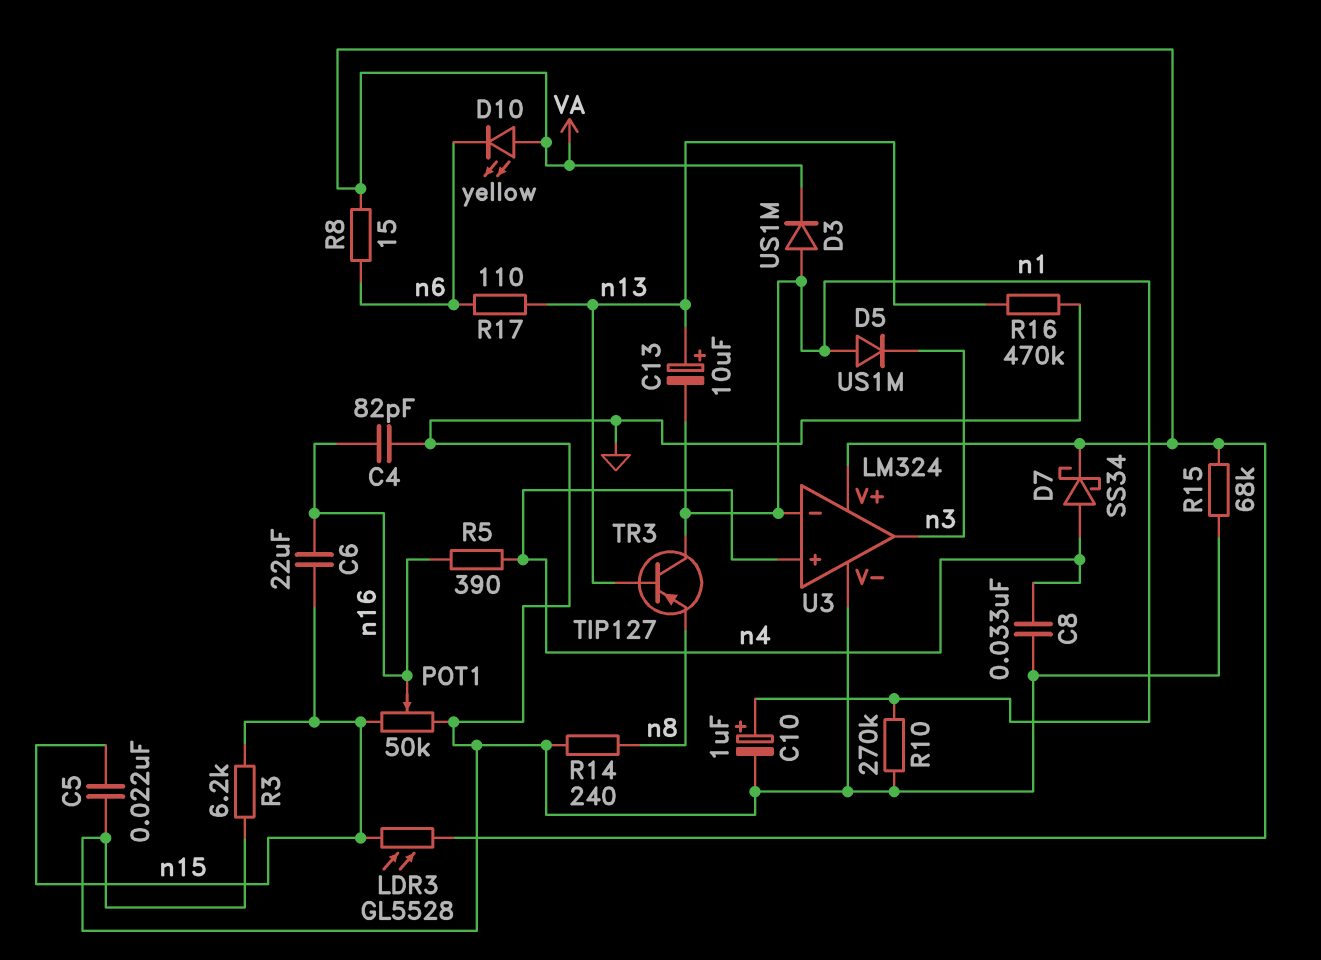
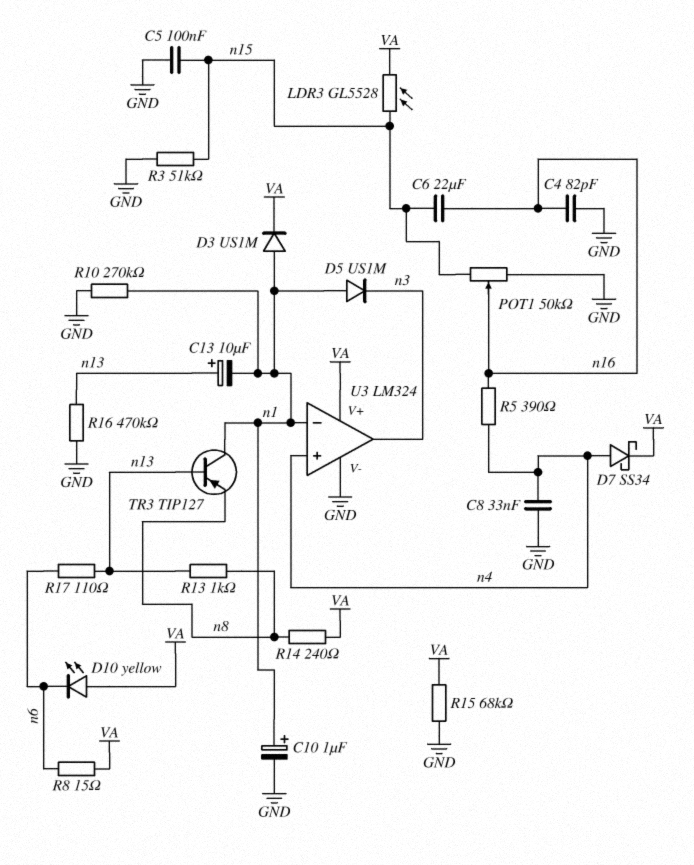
C5: 22nF (GND, n15) -> 100nF (GND, n15)
R3: 6.2k (GND, n15) -> 51k (GND, n15)
R13: none -> 1k (n8, n13)
R14: 240 (GND, n8) -> 240 (VA, n8)

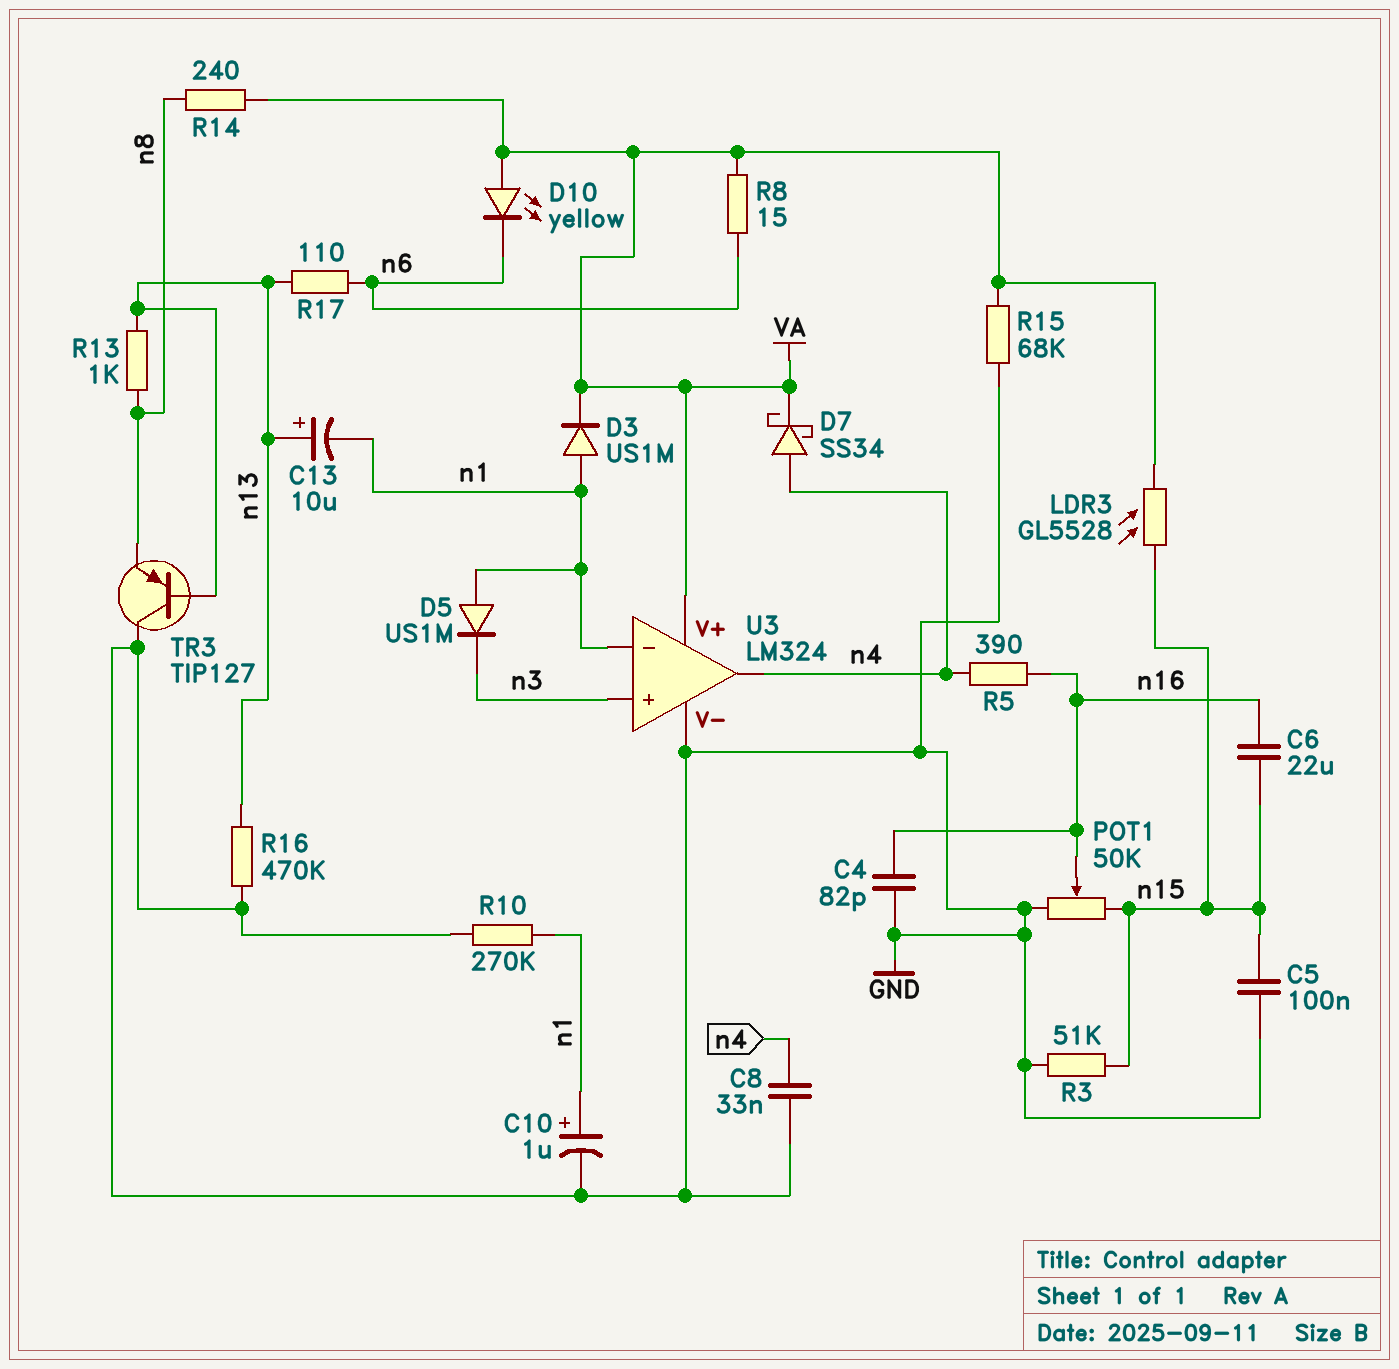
TR3: PNP TIP127 (B n13, C n1, E n8) -> PNP TIP127 (B n13, C GND, E n8)
U3 pin in+: n4 -> n3
U3 pin out: n3 -> n4

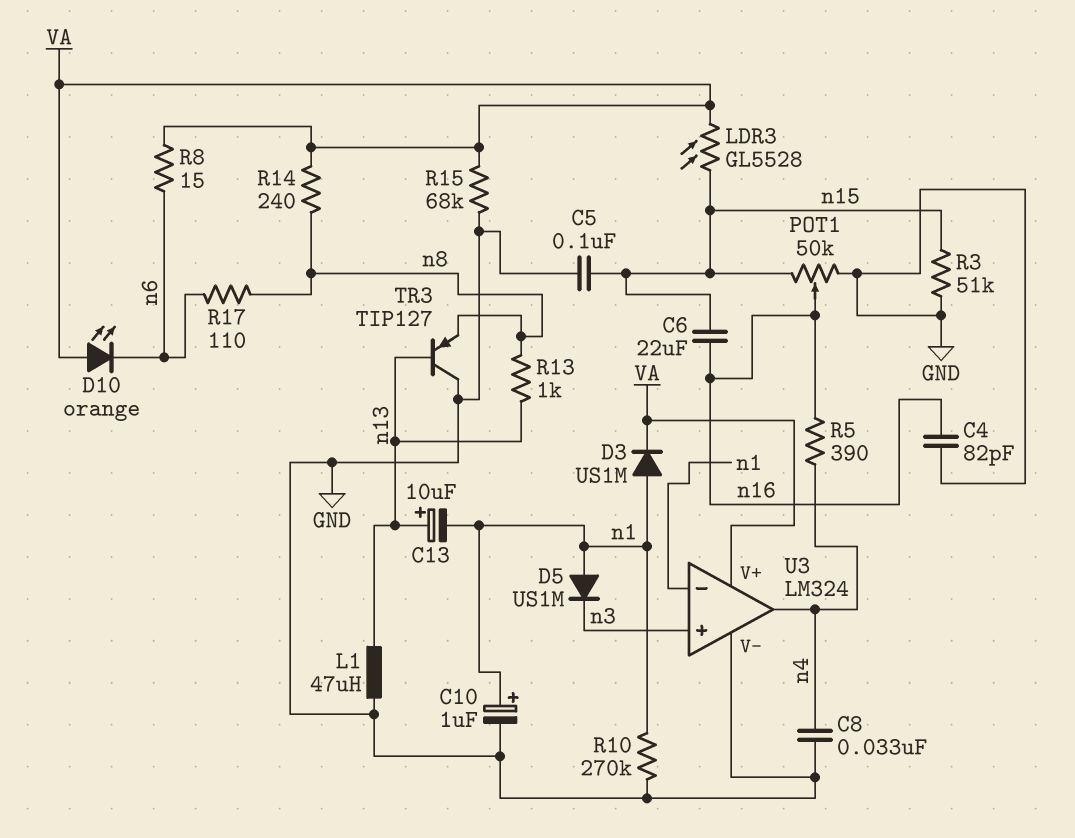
D7: schottky SS34 (A n4, K VA) -> none
D10: LED yellow (A VA, K n6) -> LED orange (A VA, K n6)
L1: none -> 47uH (GND, n13)
R16: 470k (GND, n13) -> none
R17: 110 (n6, n13) -> 110 (n6, n8)

